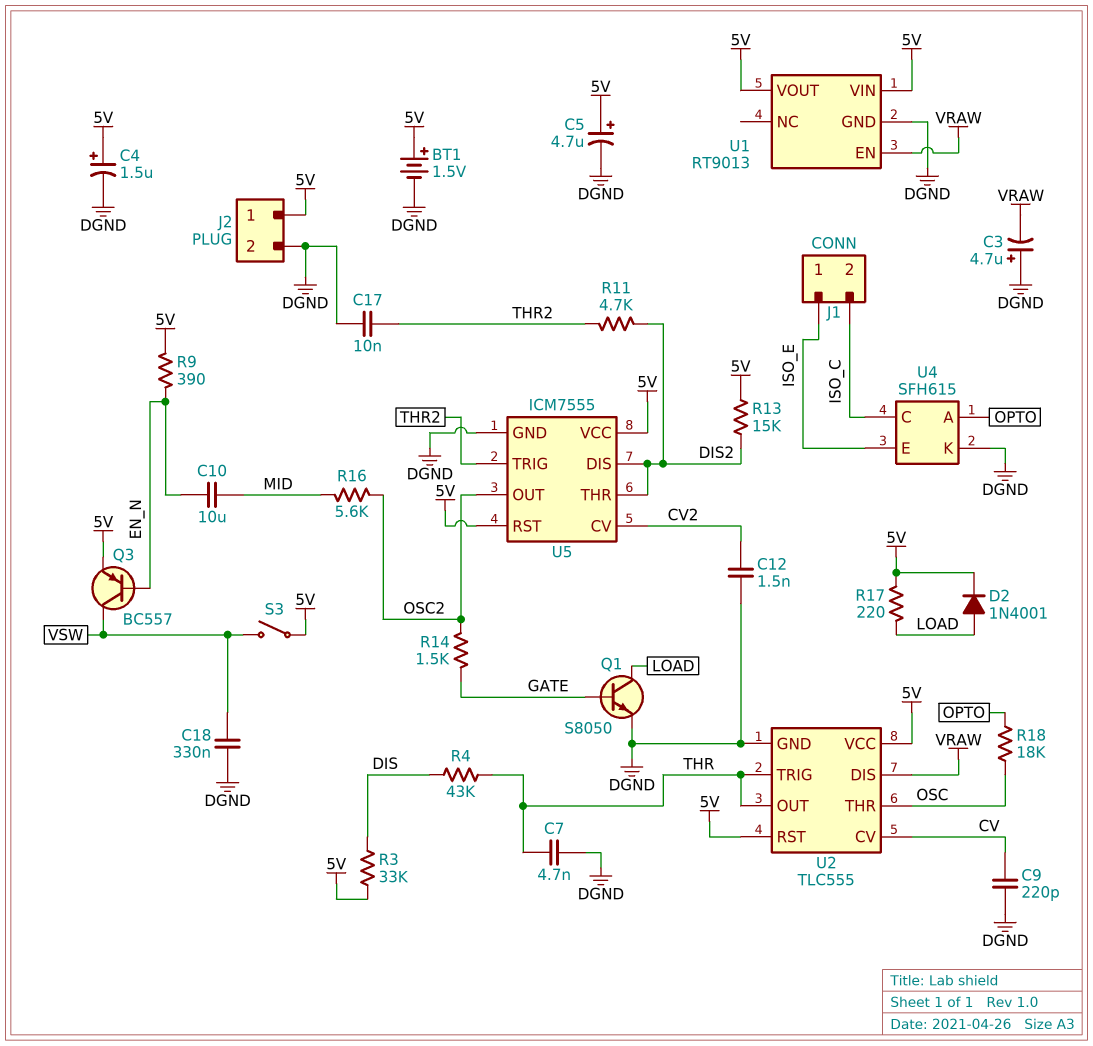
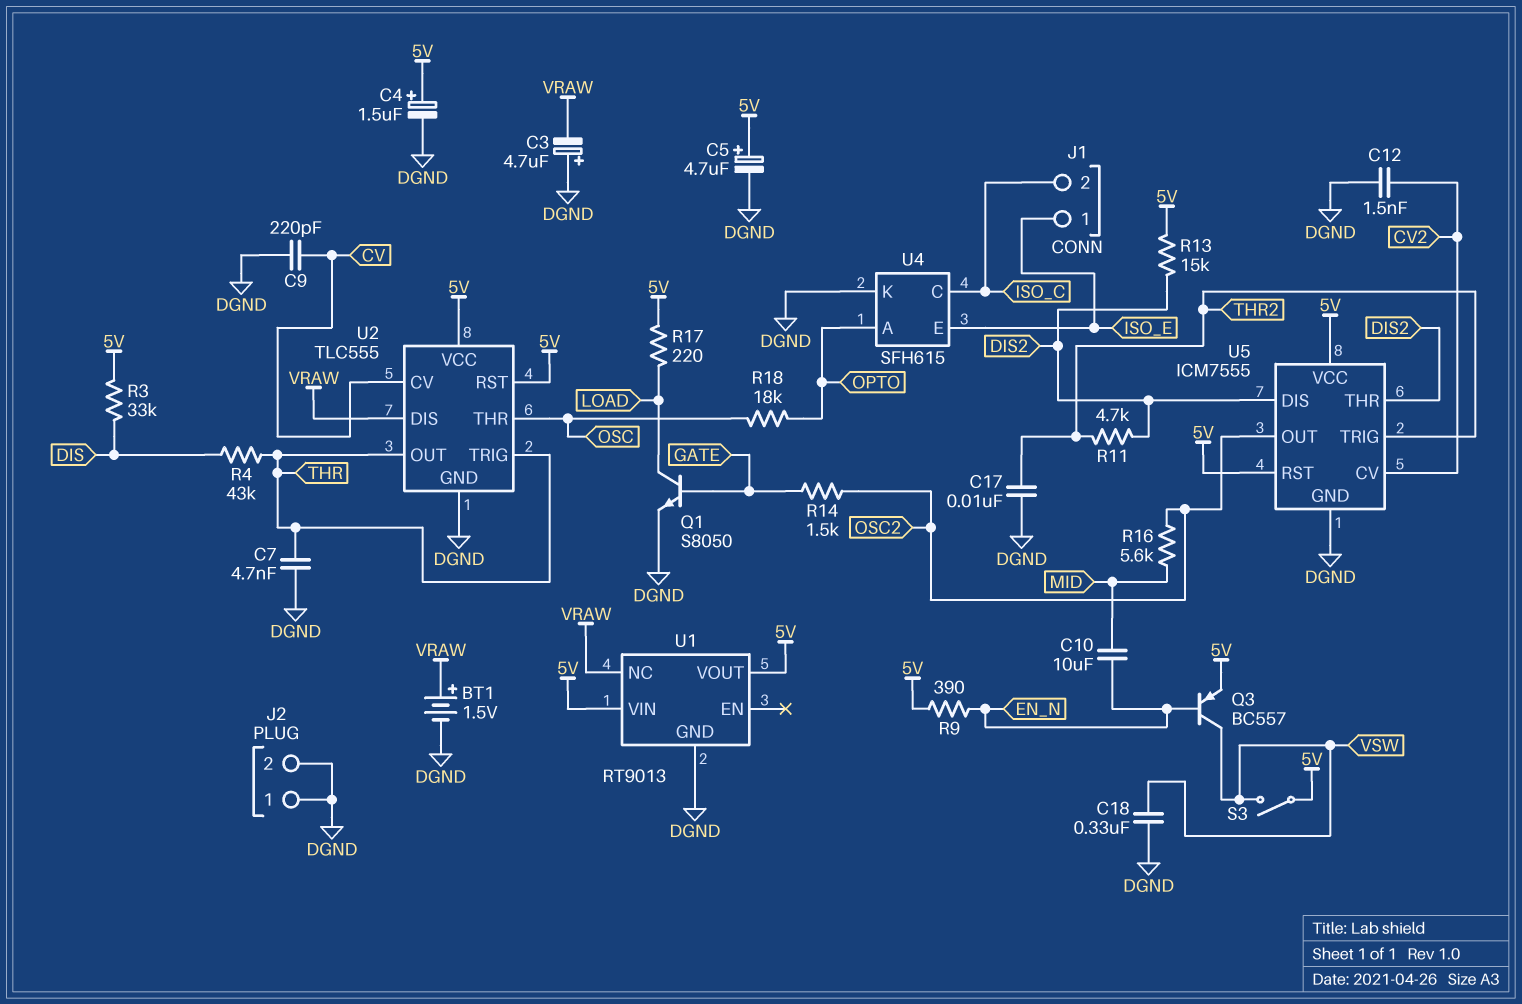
BT1: 1.5V (plus 5V, minus DGND) -> 1.5V (plus VRAW, minus DGND)
D2: diode 1N4001 (A LOAD, K 5V) -> none
J2 pin 1: 5V -> DGND
U1 pin EN: VRAW -> none
U1 pin NC: none -> VRAW

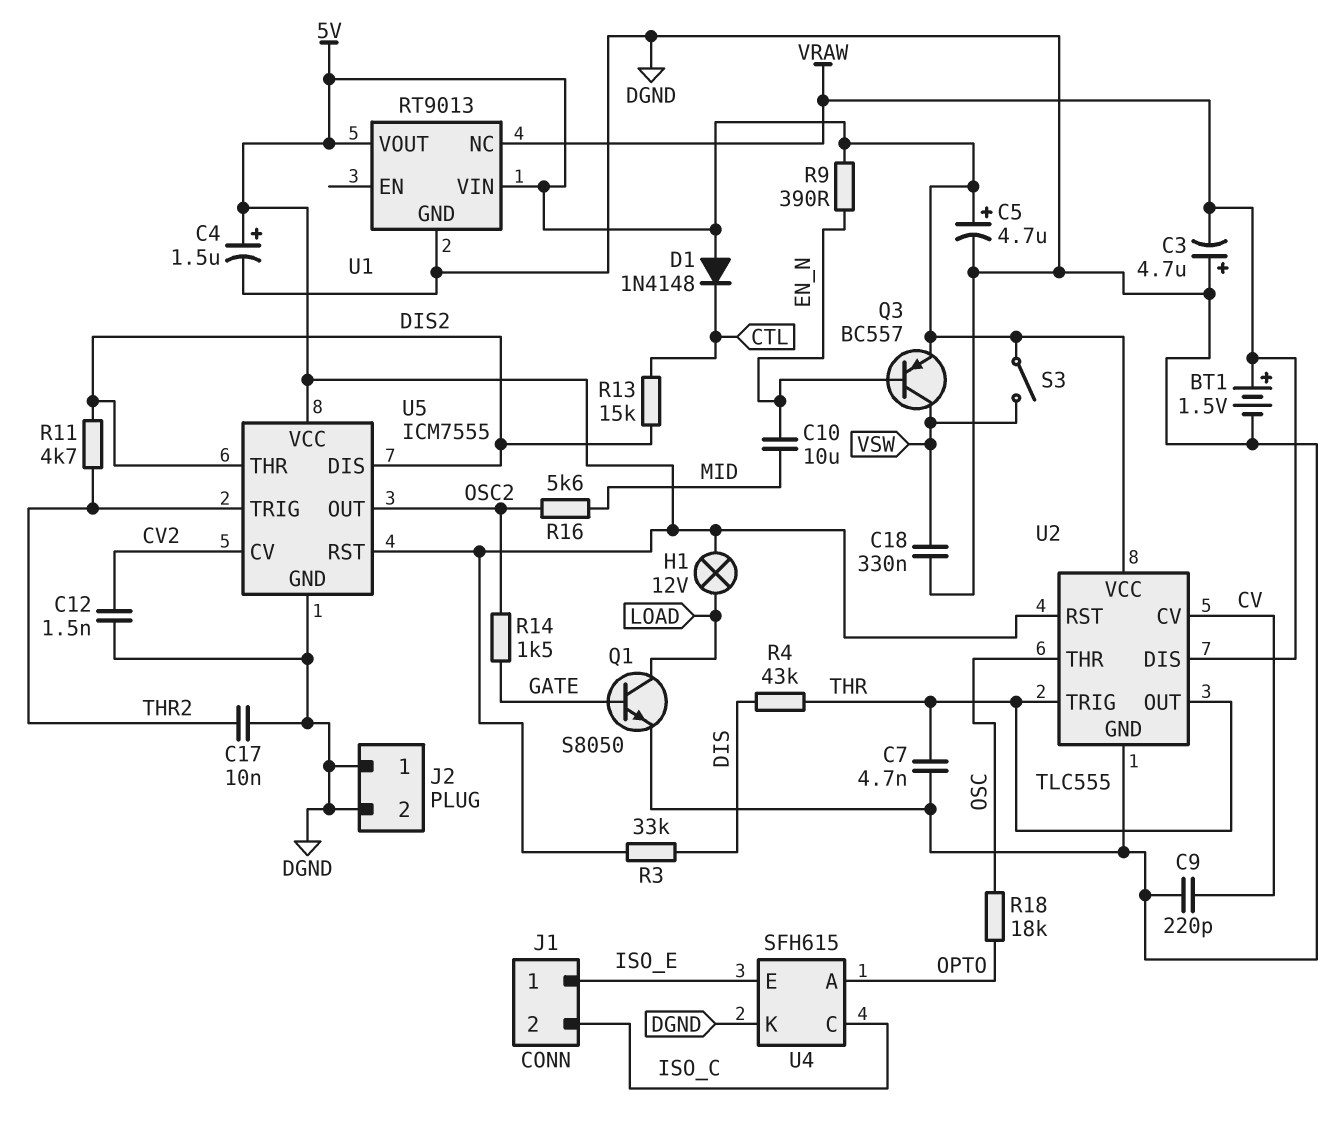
D1: none -> diode 1N4148 (A 5V, K CTL)
H1: none -> lamp 12V (5V, LOAD)
R13: 15k (5V, DIS2) -> 15k (CTL, DIS2)
R17: 220 (5V, LOAD) -> none

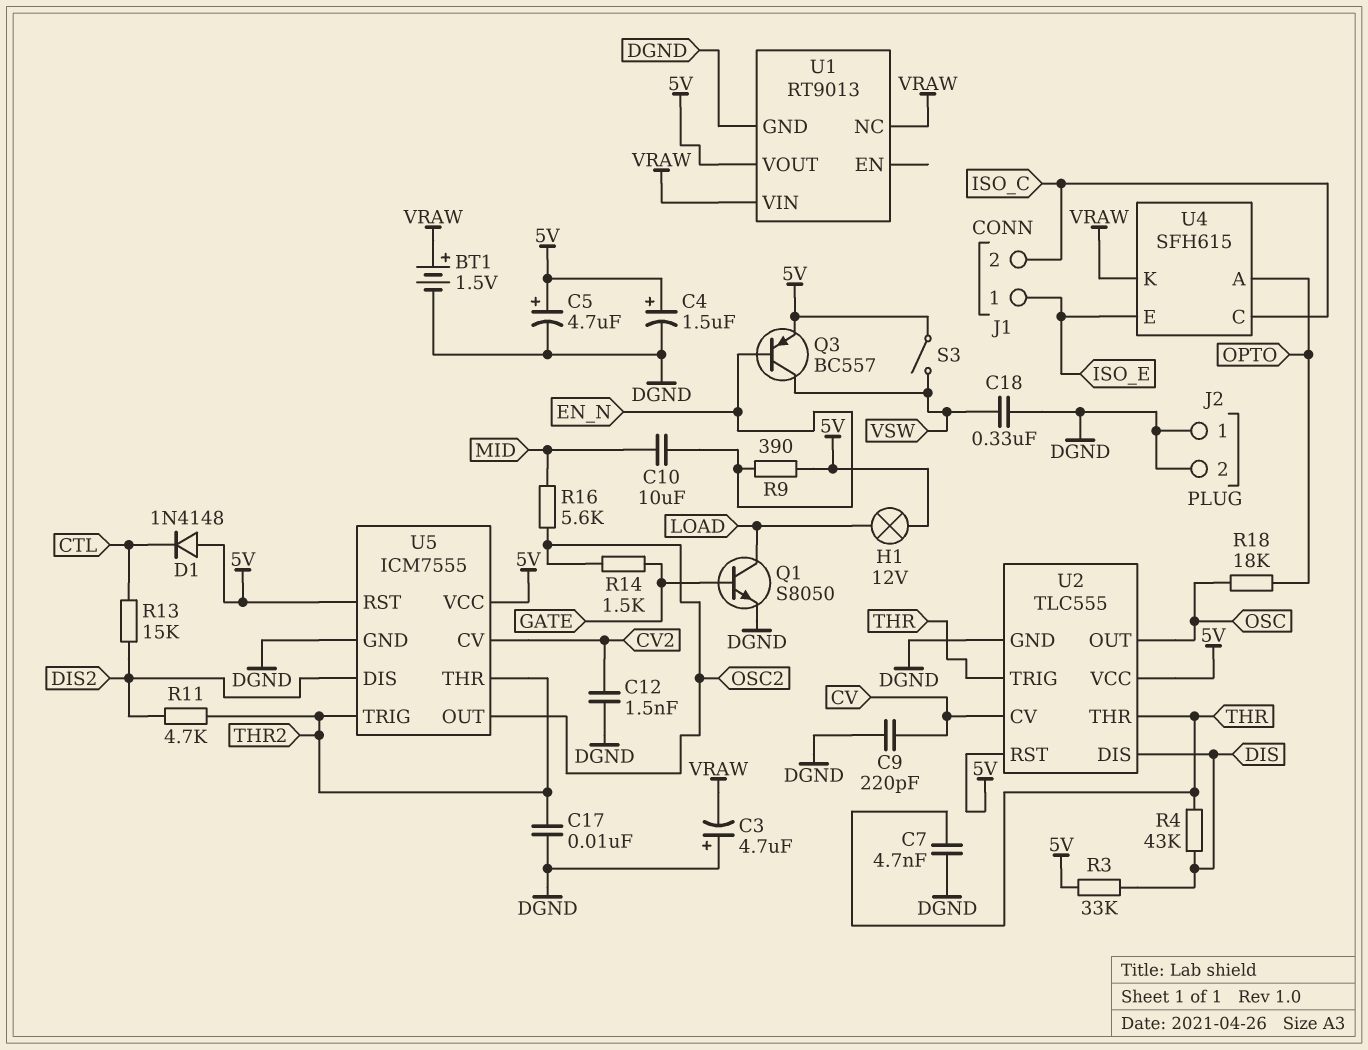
U1 pin VIN: 5V -> VRAW
U2 pin DIS: VRAW -> DIS
U2 pin OUT: THR -> OSC
U2 pin THR: OSC -> THR
U4 pin K: DGND -> VRAW
U5 pin THR: DIS2 -> THR2

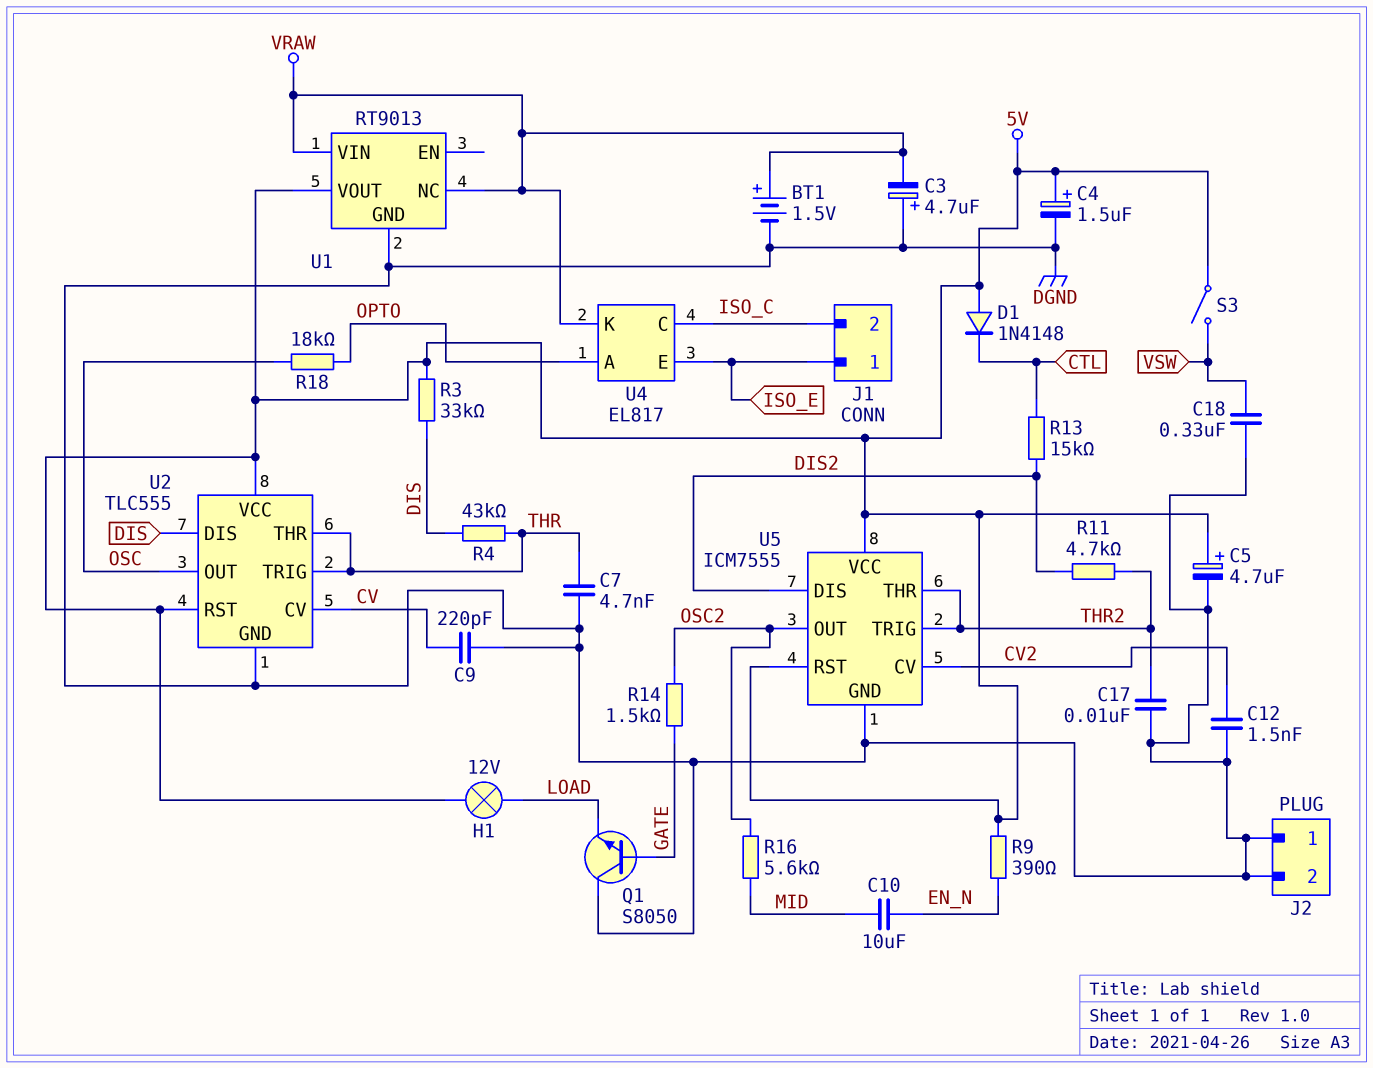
Q1: NPN S8050 (B GATE, C LOAD, E DGND) -> NPN S8050 (B GATE, C DGND, E LOAD)
Q3: PNP BC557 (B EN_N, C VSW, E 5V) -> none
U4: SFH615 -> EL817

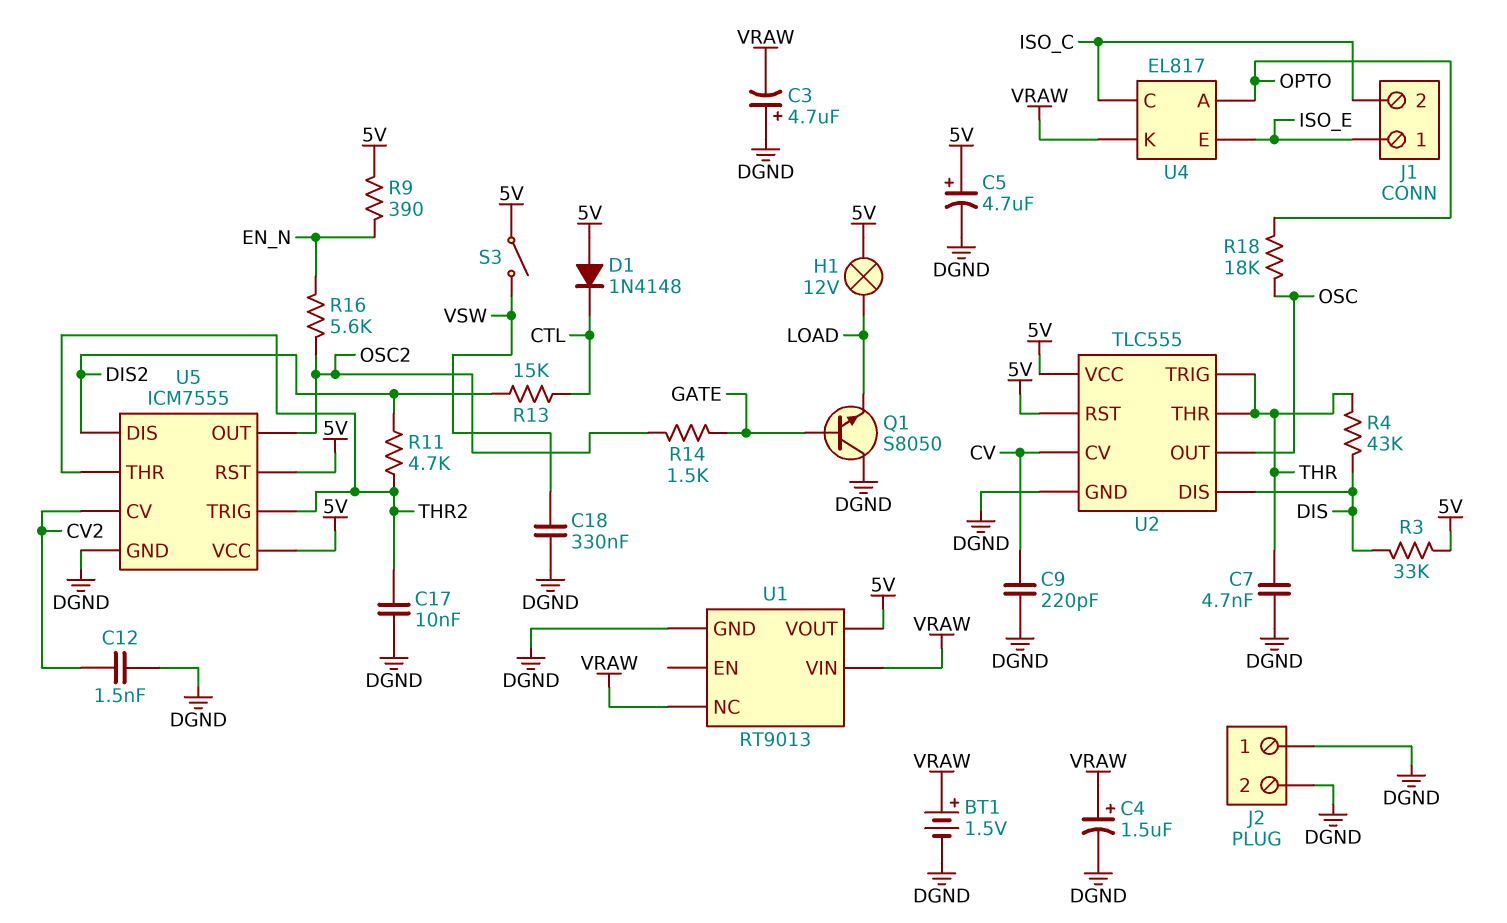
C4: 1.5uF (plus 5V, minus DGND) -> 1.5uF (plus VRAW, minus DGND)
C10: 10uF (EN_N, MID) -> none
R16: 5.6k (MID, OSC2) -> 5.6k (EN_N, OSC2)

